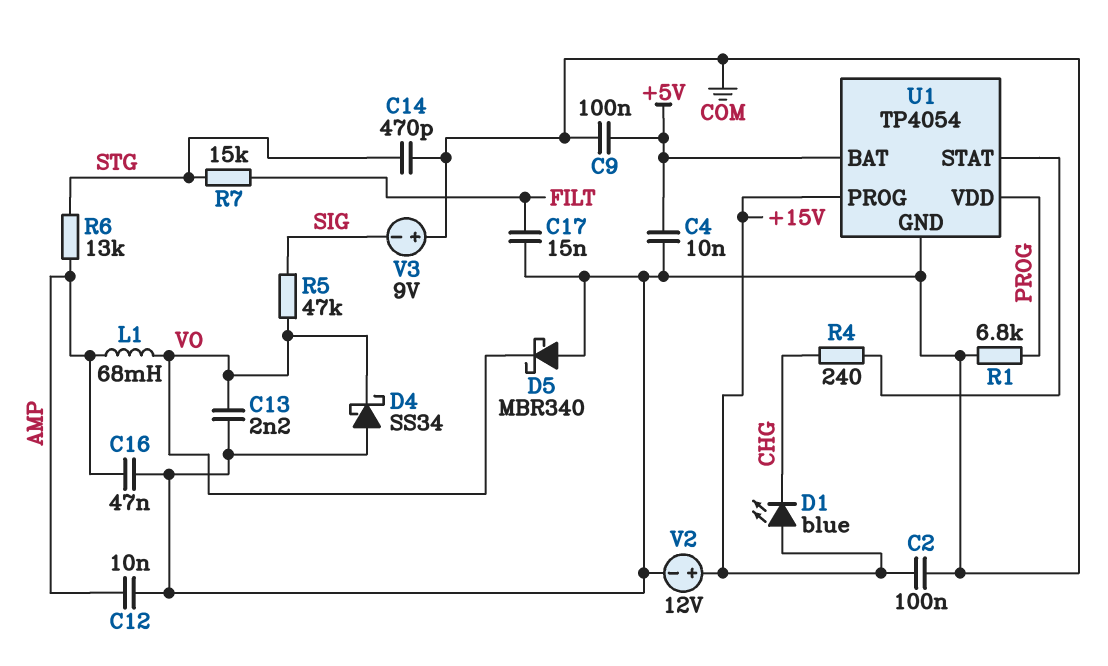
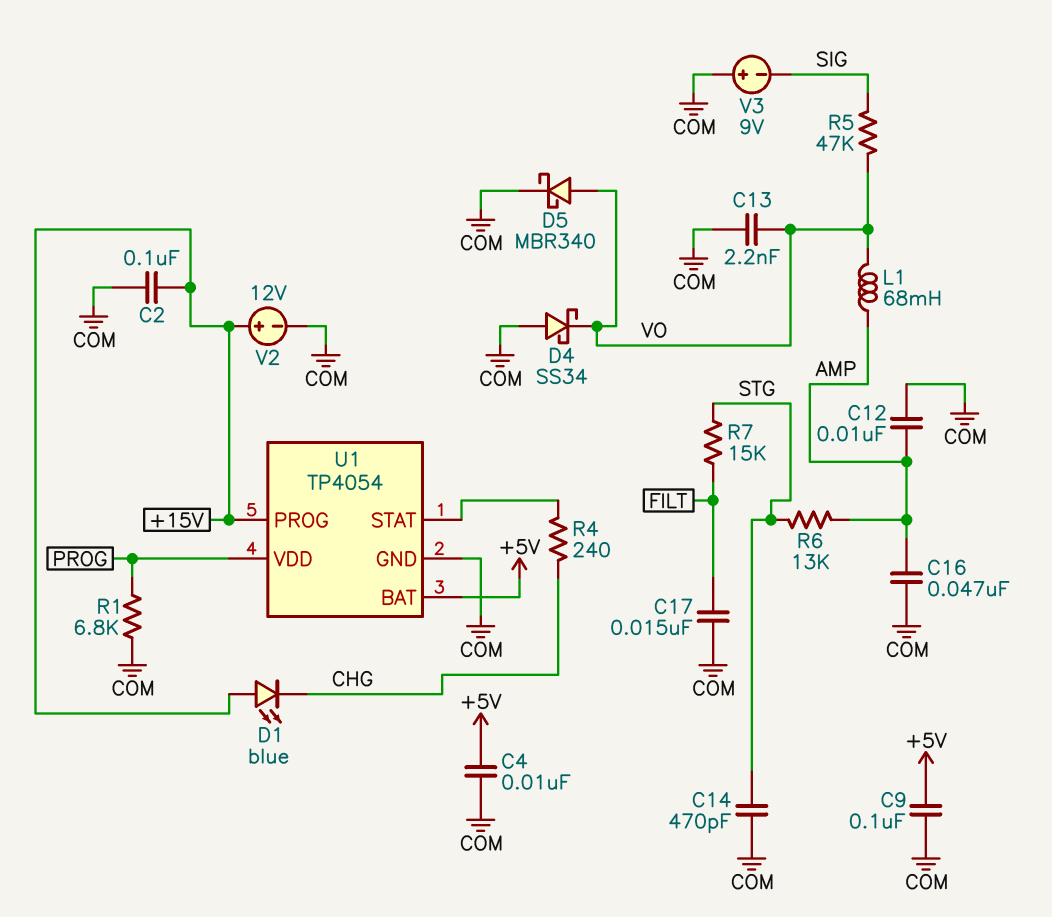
D5: schottky MBR340 (A COM, K VO) -> schottky MBR340 (A VO, K COM)

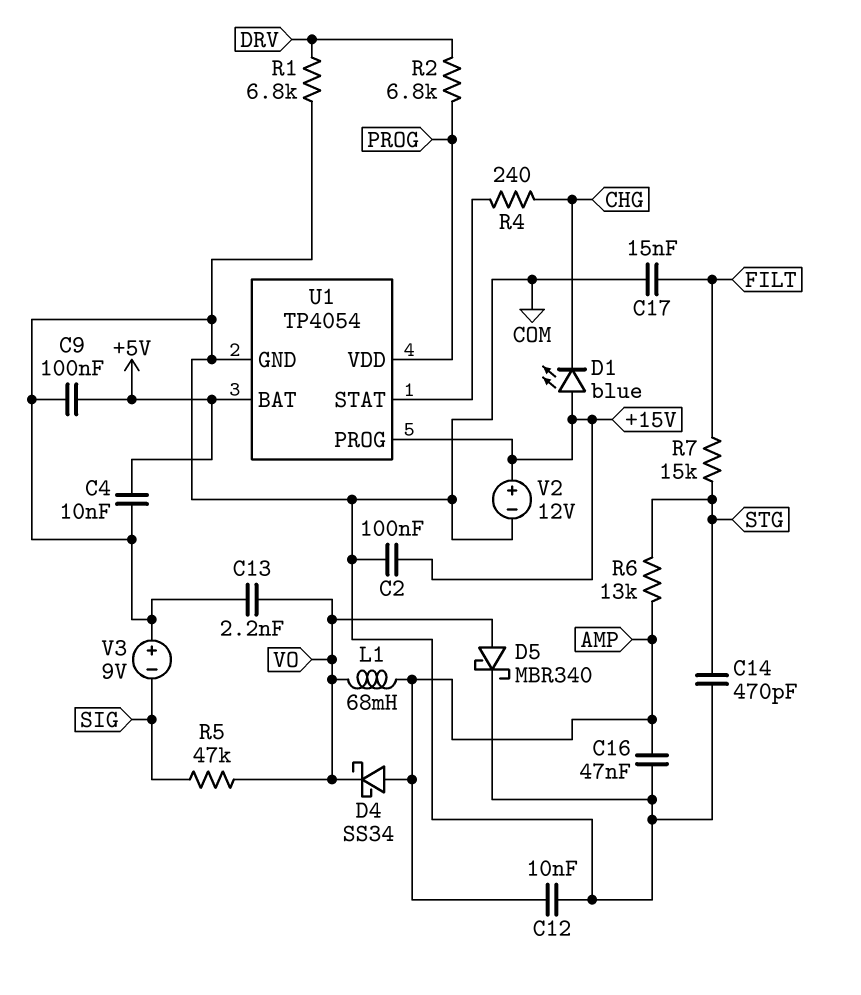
D4: schottky SS34 (A COM, K VO) -> schottky SS34 (A AMP, K VO)
R1: 6.8k (COM, PROG) -> 6.8k (COM, DRV)
R2: none -> 6.8k (DRV, PROG)

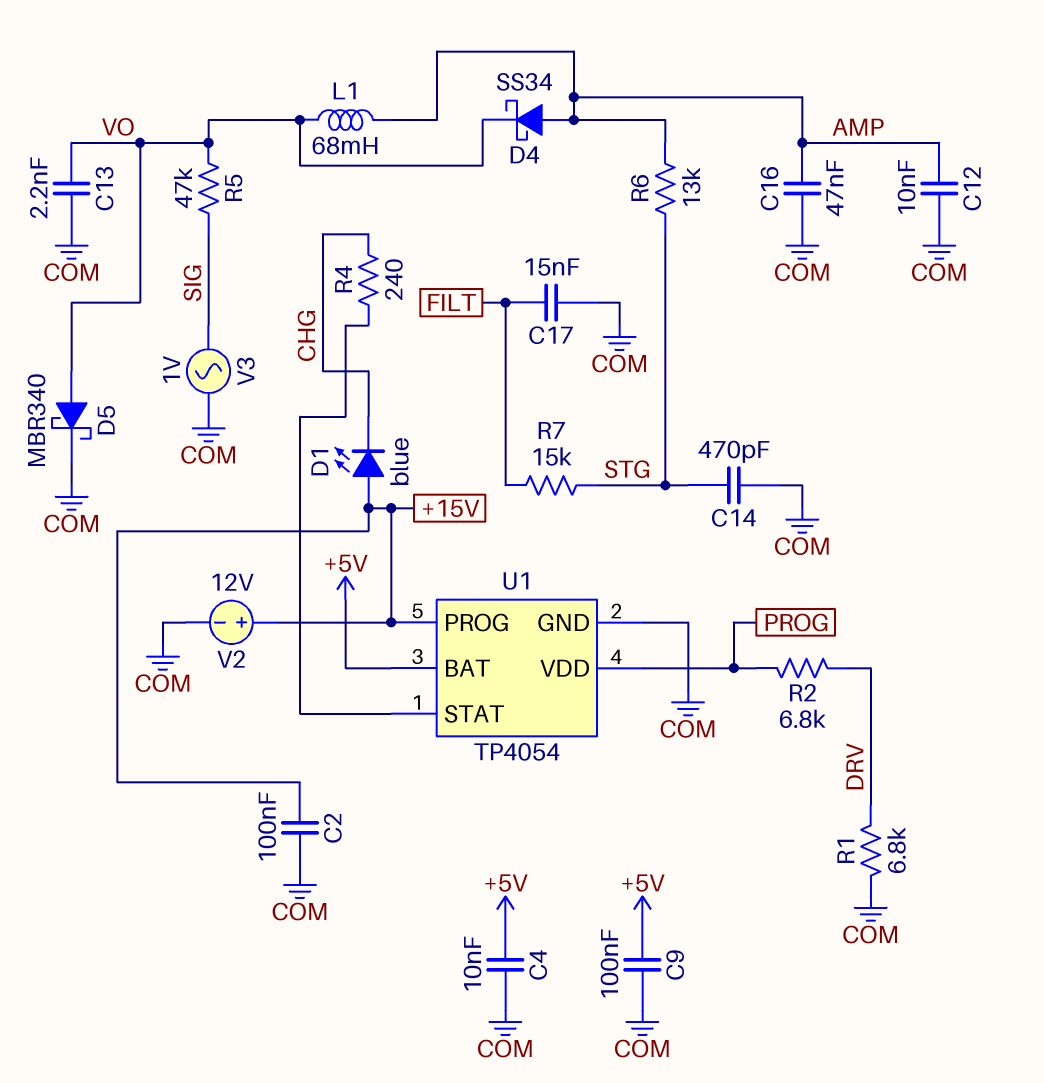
V3: 9V (plus COM, minus SIG) -> AC 1V (COM, SIG)

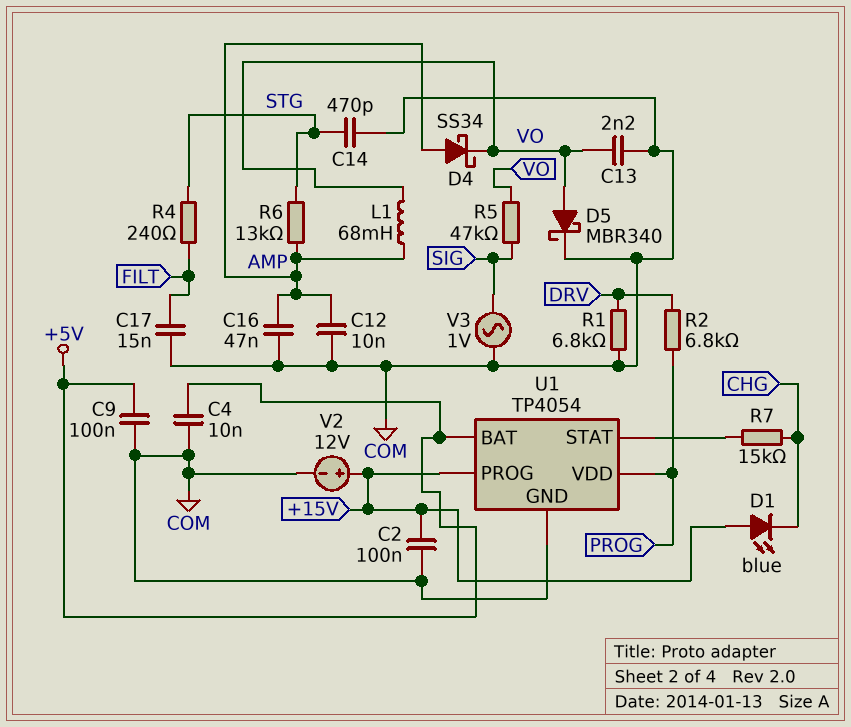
R4: 240 (CHG, U1/STAT) -> 240 (FILT, STG)
R7: 15k (FILT, STG) -> 15k (CHG, U1/STAT)

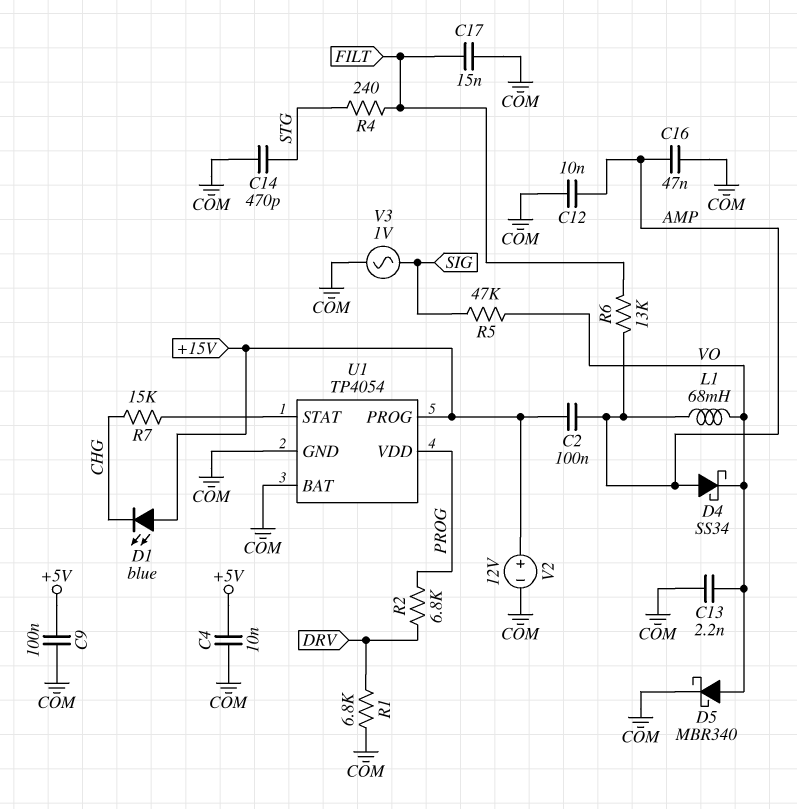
C2: 100nF (+15V, COM) -> 100nF (+15V, AMP)
R6: 13k (AMP, STG) -> 13k (AMP, FILT)
U1 pin BAT: +5V -> COM

